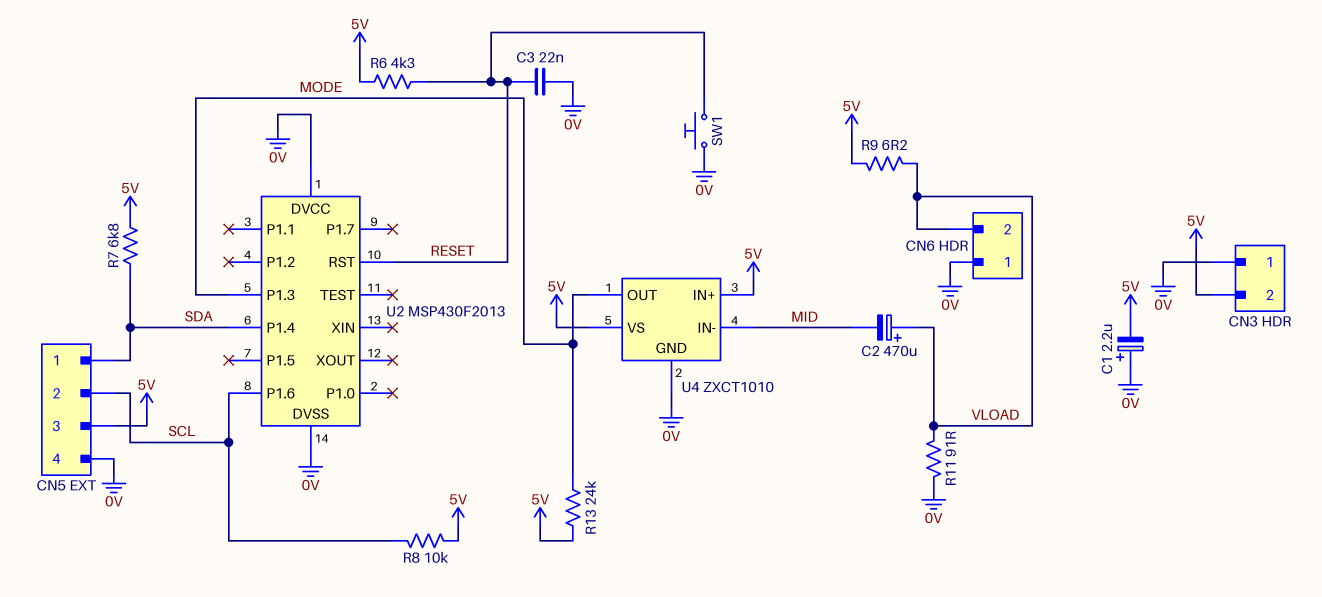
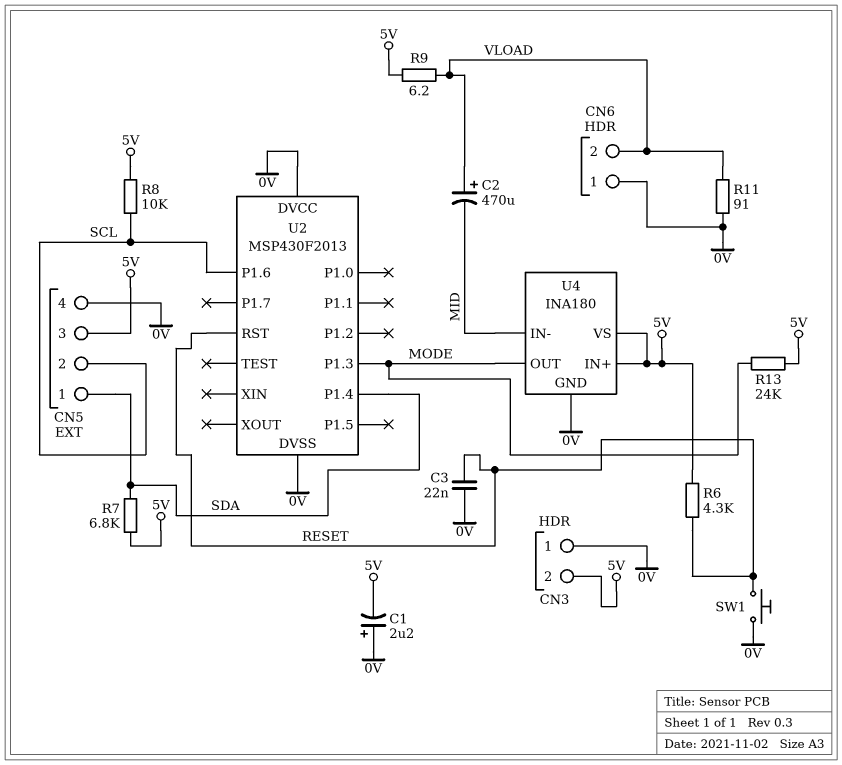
U4: ZXCT1010 -> INA180

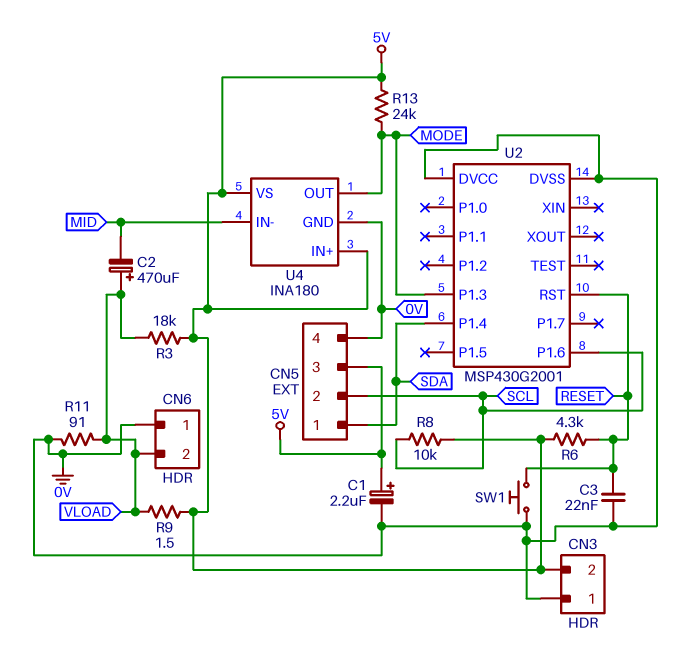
C1: 2.2uF (plus 0V, minus 5V) -> 2.2uF (plus 5V, minus 0V)
R3: none -> 18k (5V, VLOAD)
R7: 6.8k (5V, SDA) -> none
R9: 6.2 (5V, VLOAD) -> 1.5 (5V, VLOAD)
U2: MSP430F2013 -> MSP430G2001

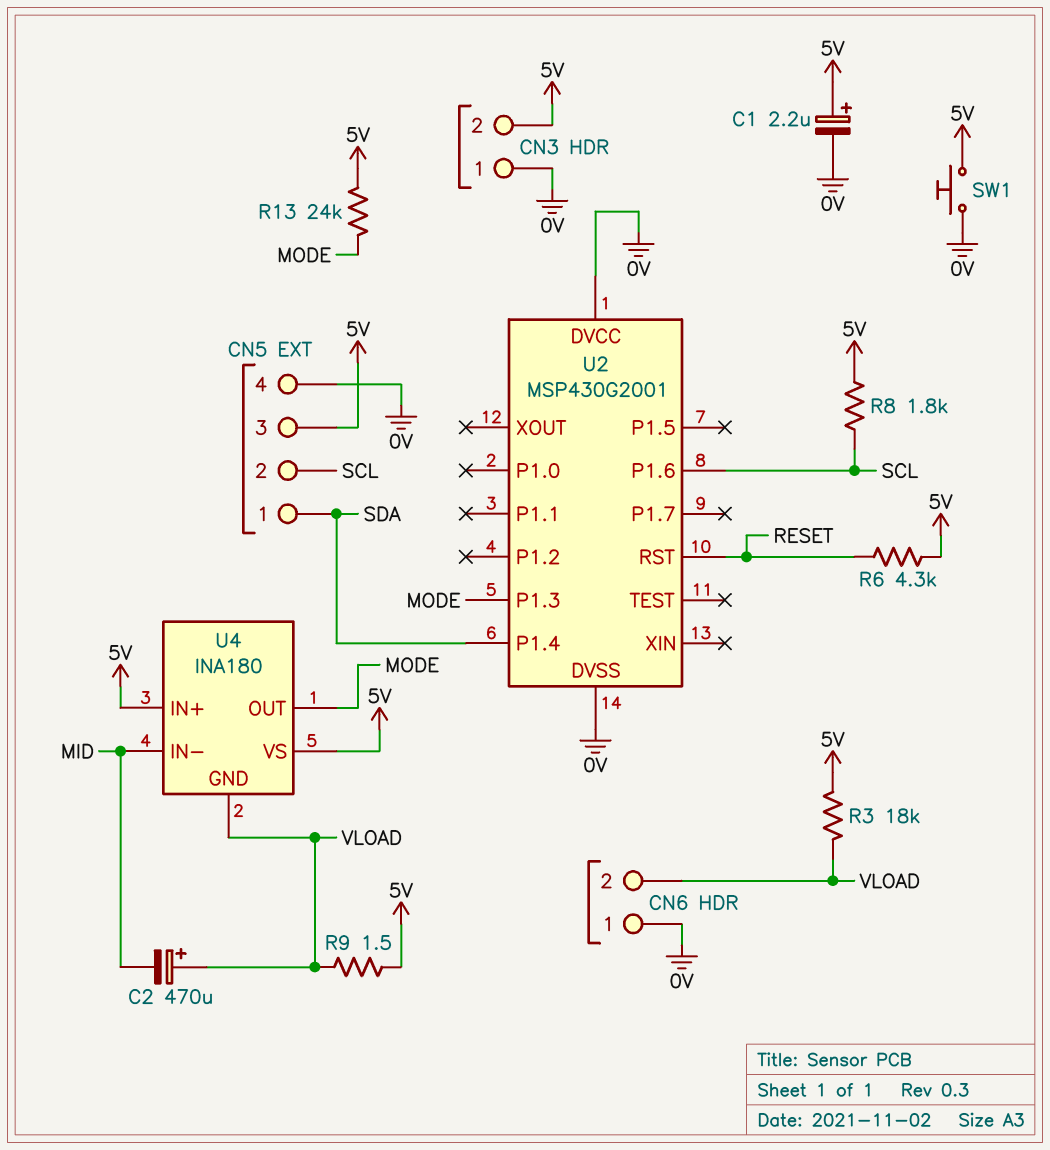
C3: 22nF (0V, RESET) -> none
R8: 10k (5V, SCL) -> 1.8k (5V, SCL)
R11: 91 (0V, VLOAD) -> none
SW1: button (0V, RESET) -> button (0V, 5V)
U4 pin GND: 0V -> VLOAD

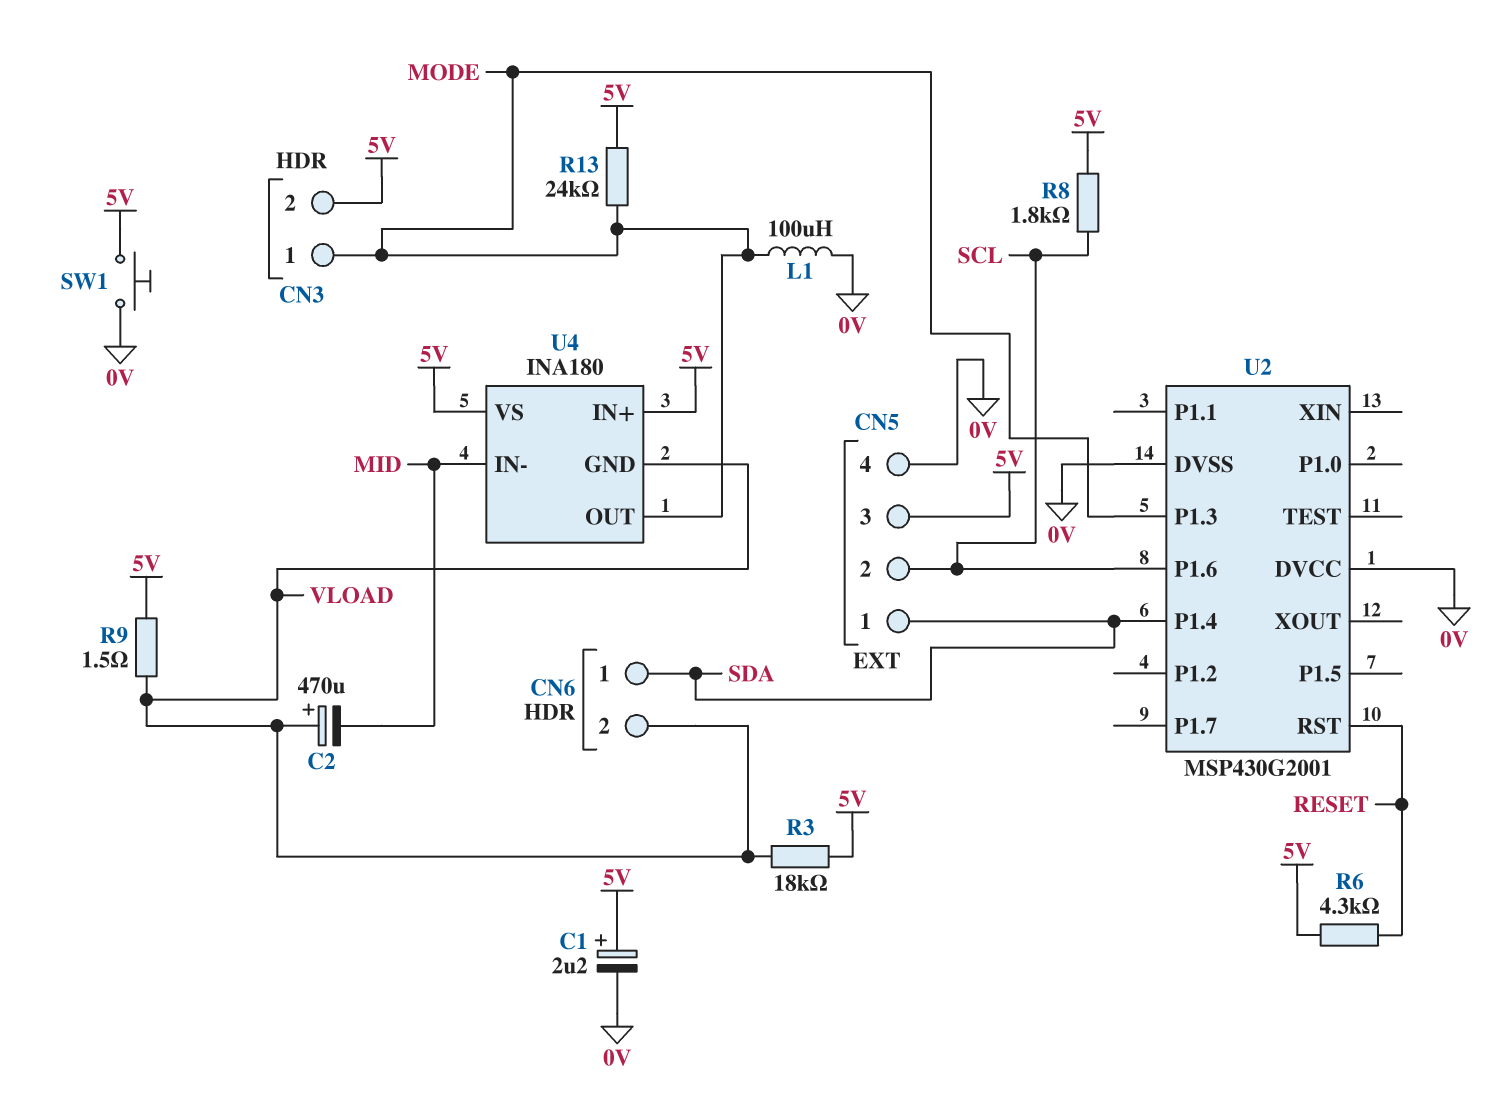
CN3 pin 1: 0V -> MODE
CN6 pin 1: 0V -> SDA
L1: none -> 100uH (0V, MODE)

